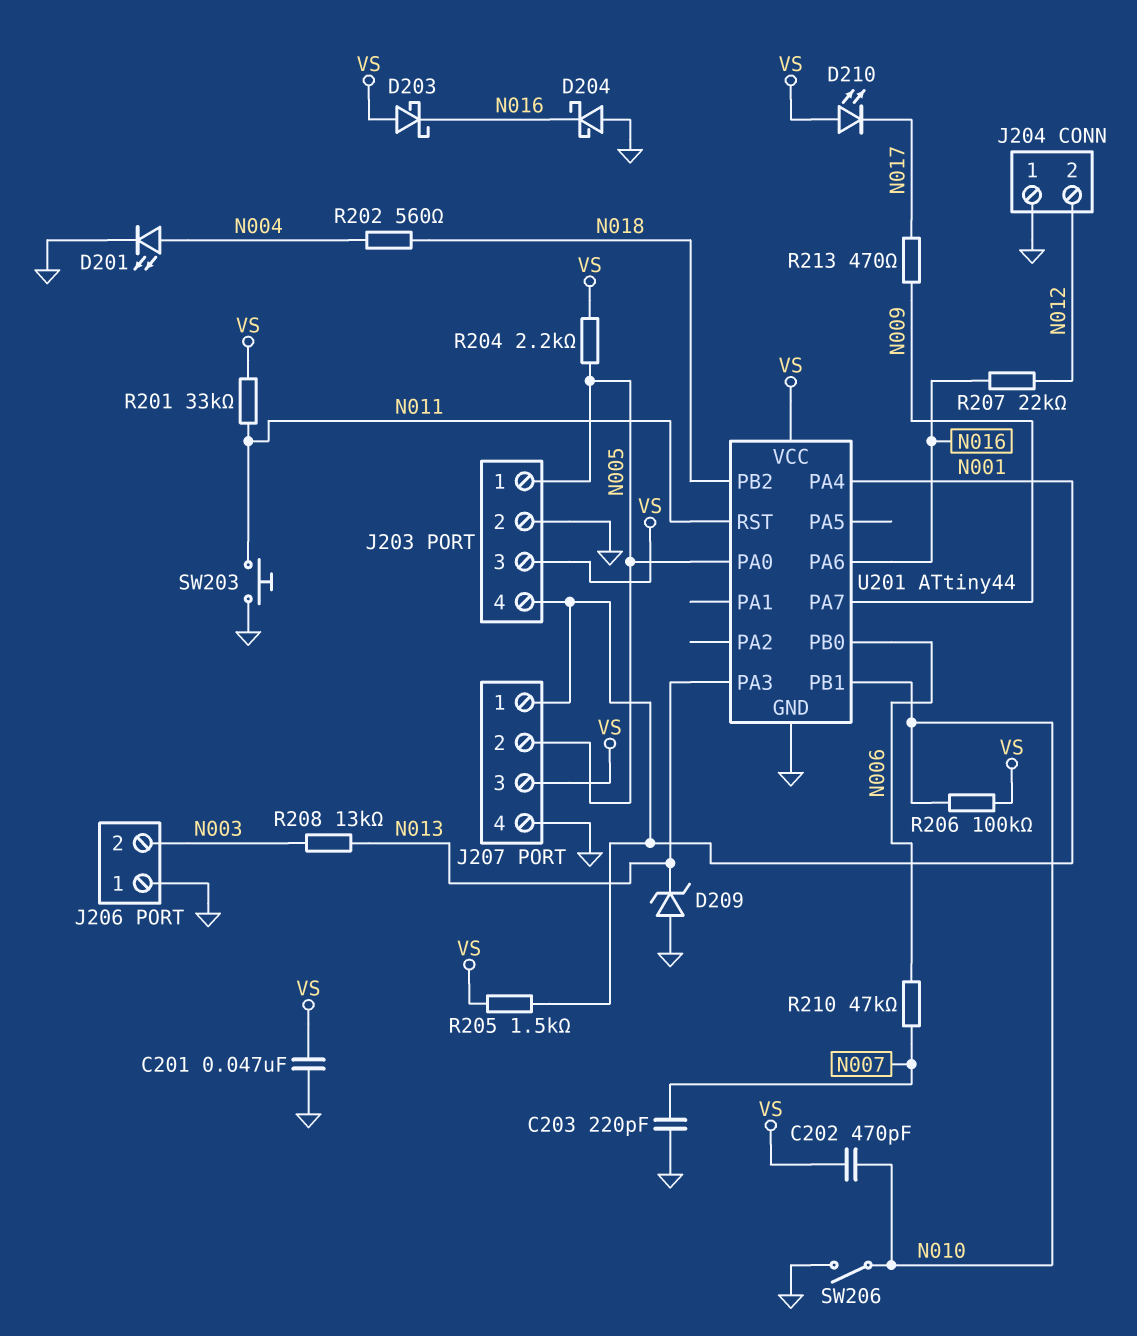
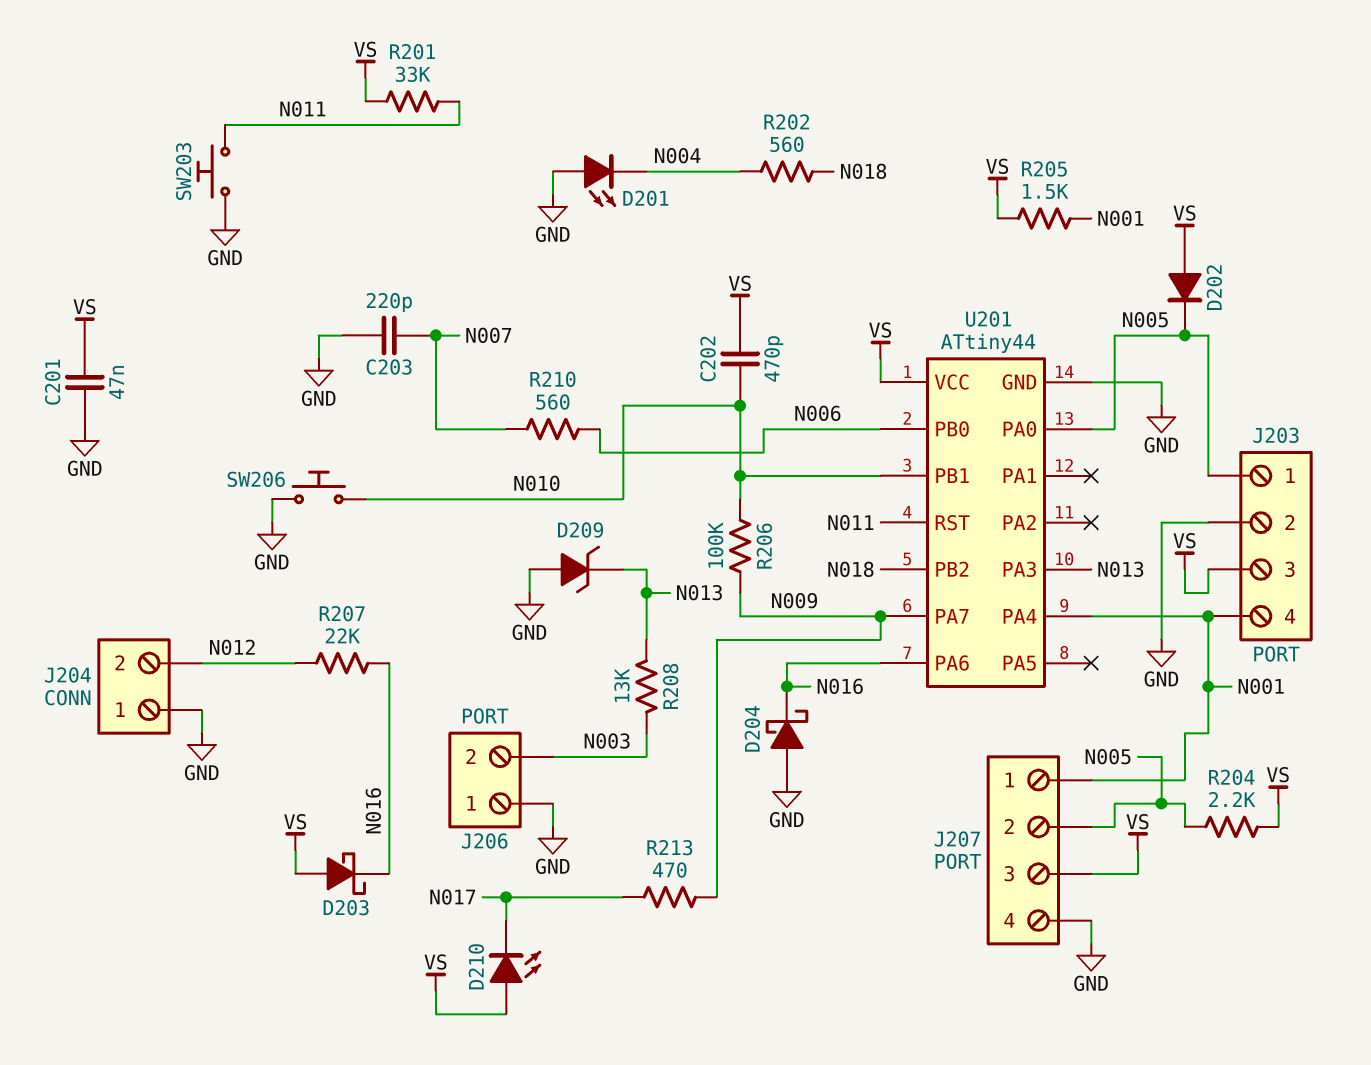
D201: LED (A N004, K GND) -> LED (A GND, K N004)
D202: none -> diode (A VS, K N005)
R206: 100k (N010, VS) -> 100k (N009, N010)
R210: 47k (N006, N007) -> 560 (N006, N007)
SW206: switch (GND, N010) -> button (GND, N010)

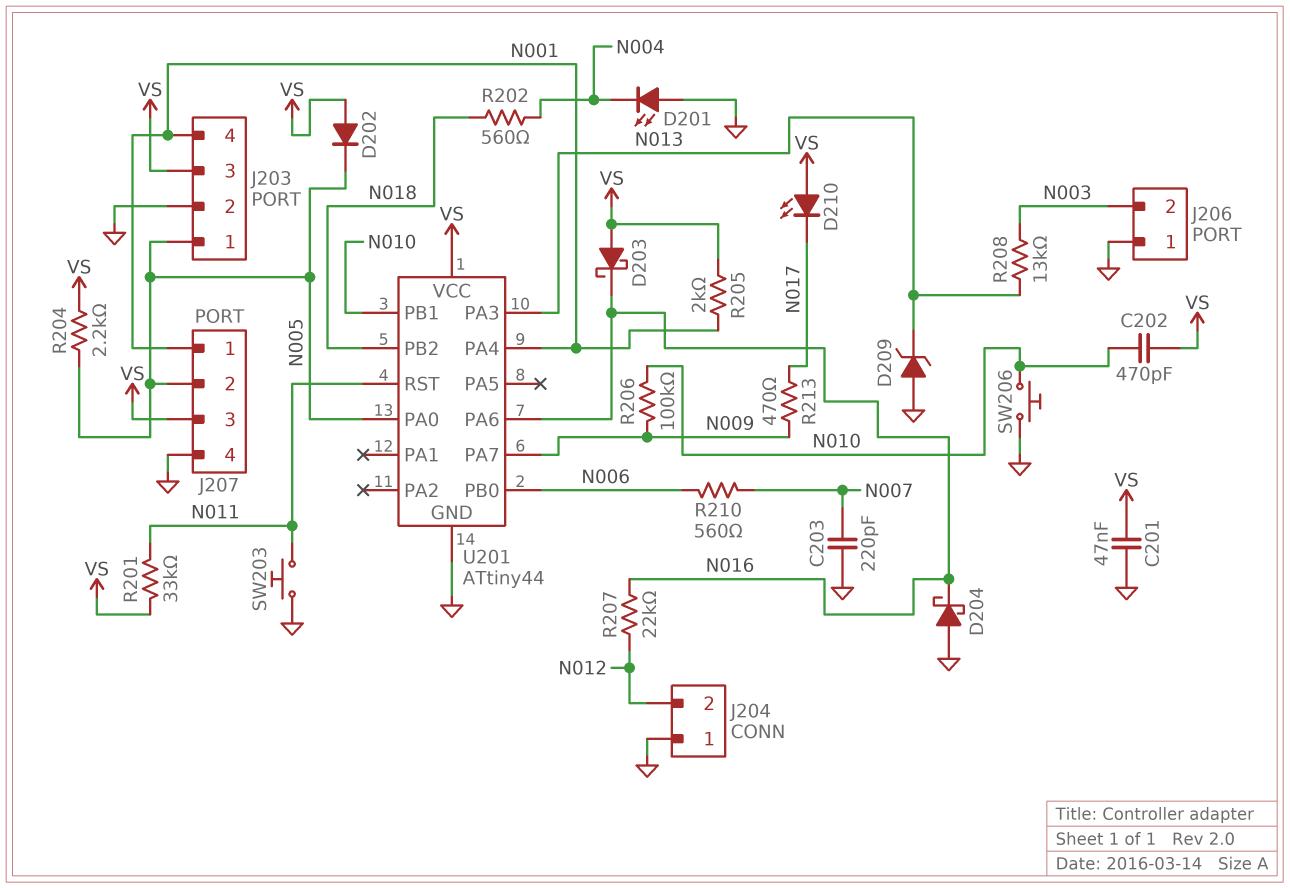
R205: 1.5k (N001, VS) -> 2k (N001, VS)

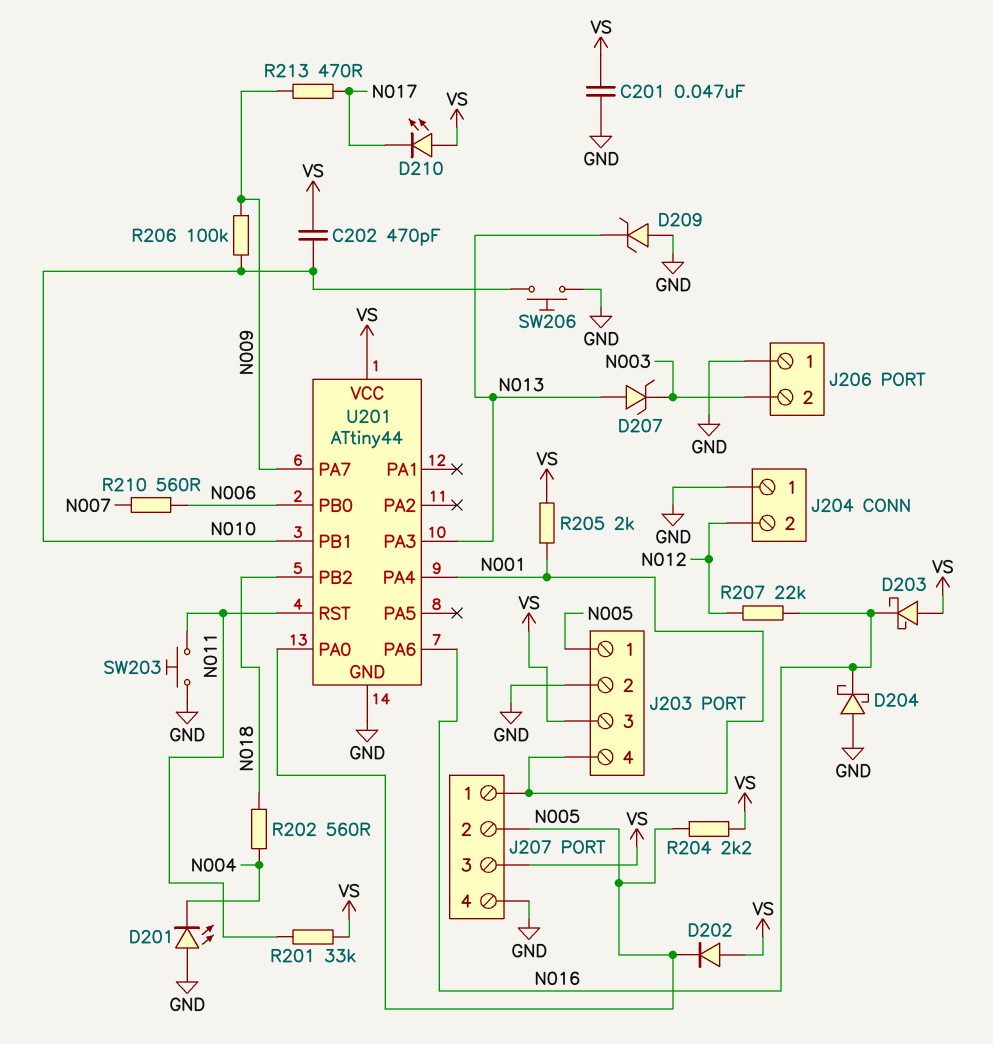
C203: 220pF (GND, N007) -> none
D207: none -> zener (A N013, K N003)
R208: 13k (N003, N013) -> none

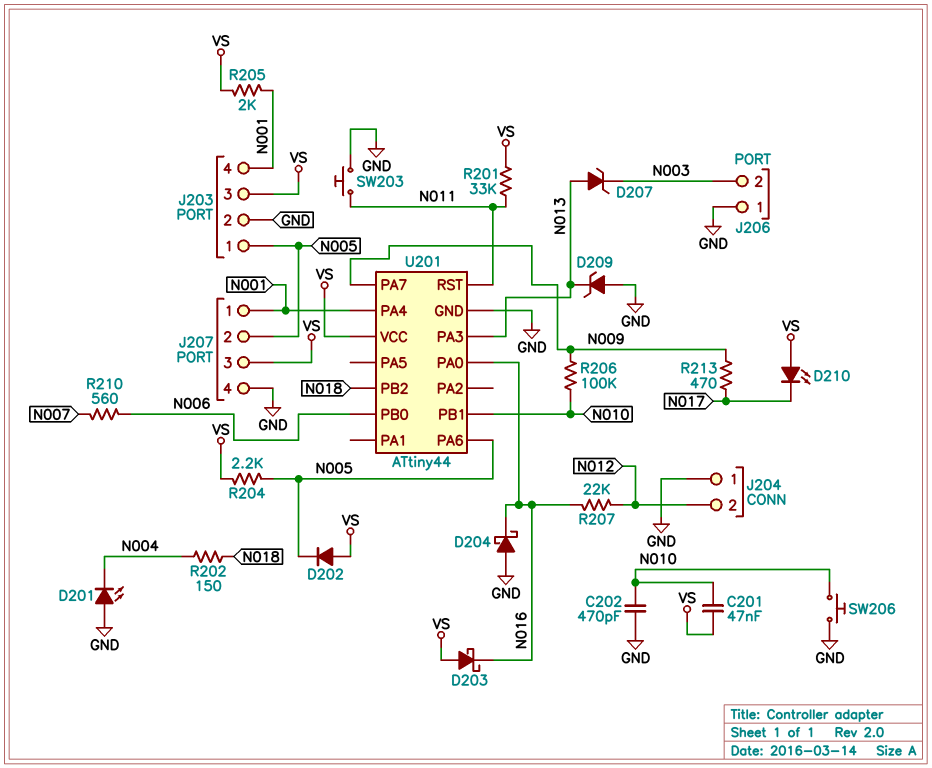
C201: 47nF (GND, VS) -> 47nF (N010, VS)
C202: 470pF (N010, VS) -> 470pF (GND, N010)
R202: 560 (N004, N018) -> 150 (N004, N018)
U201 pin PA0: N005 -> N016
U201 pin PA6: N016 -> N005

